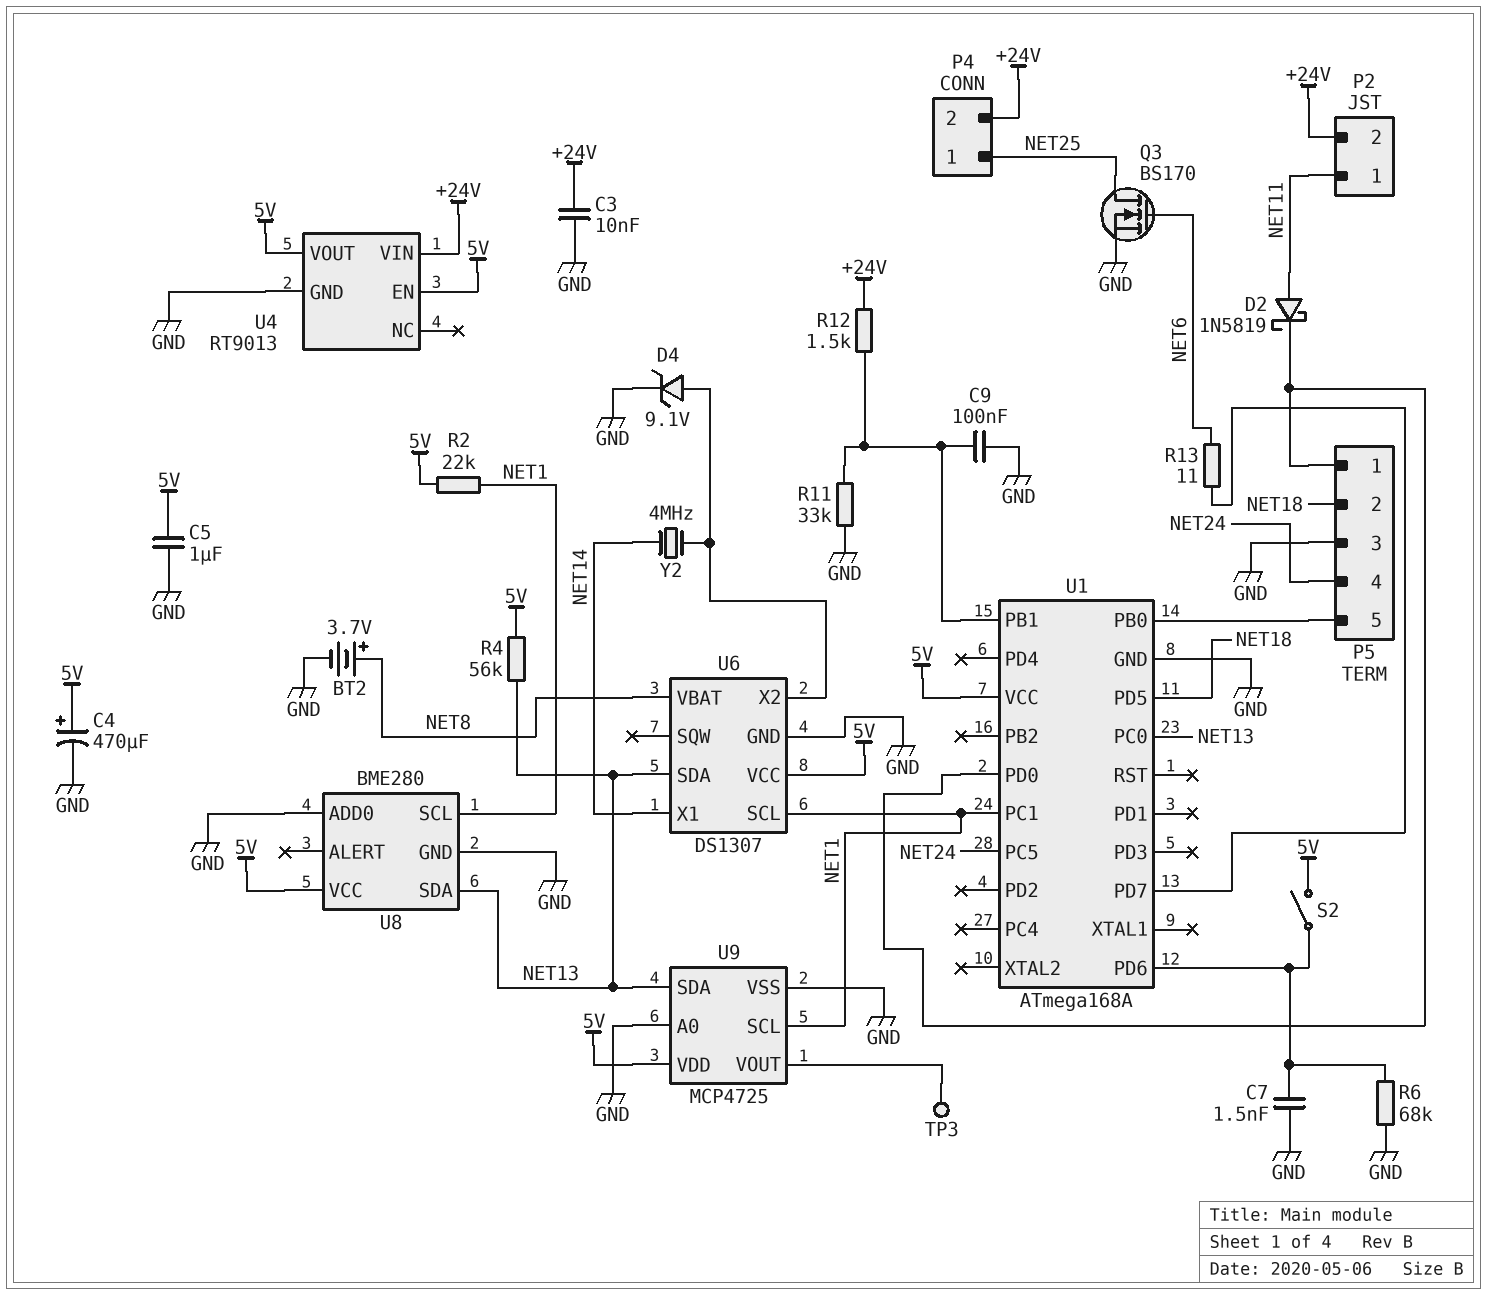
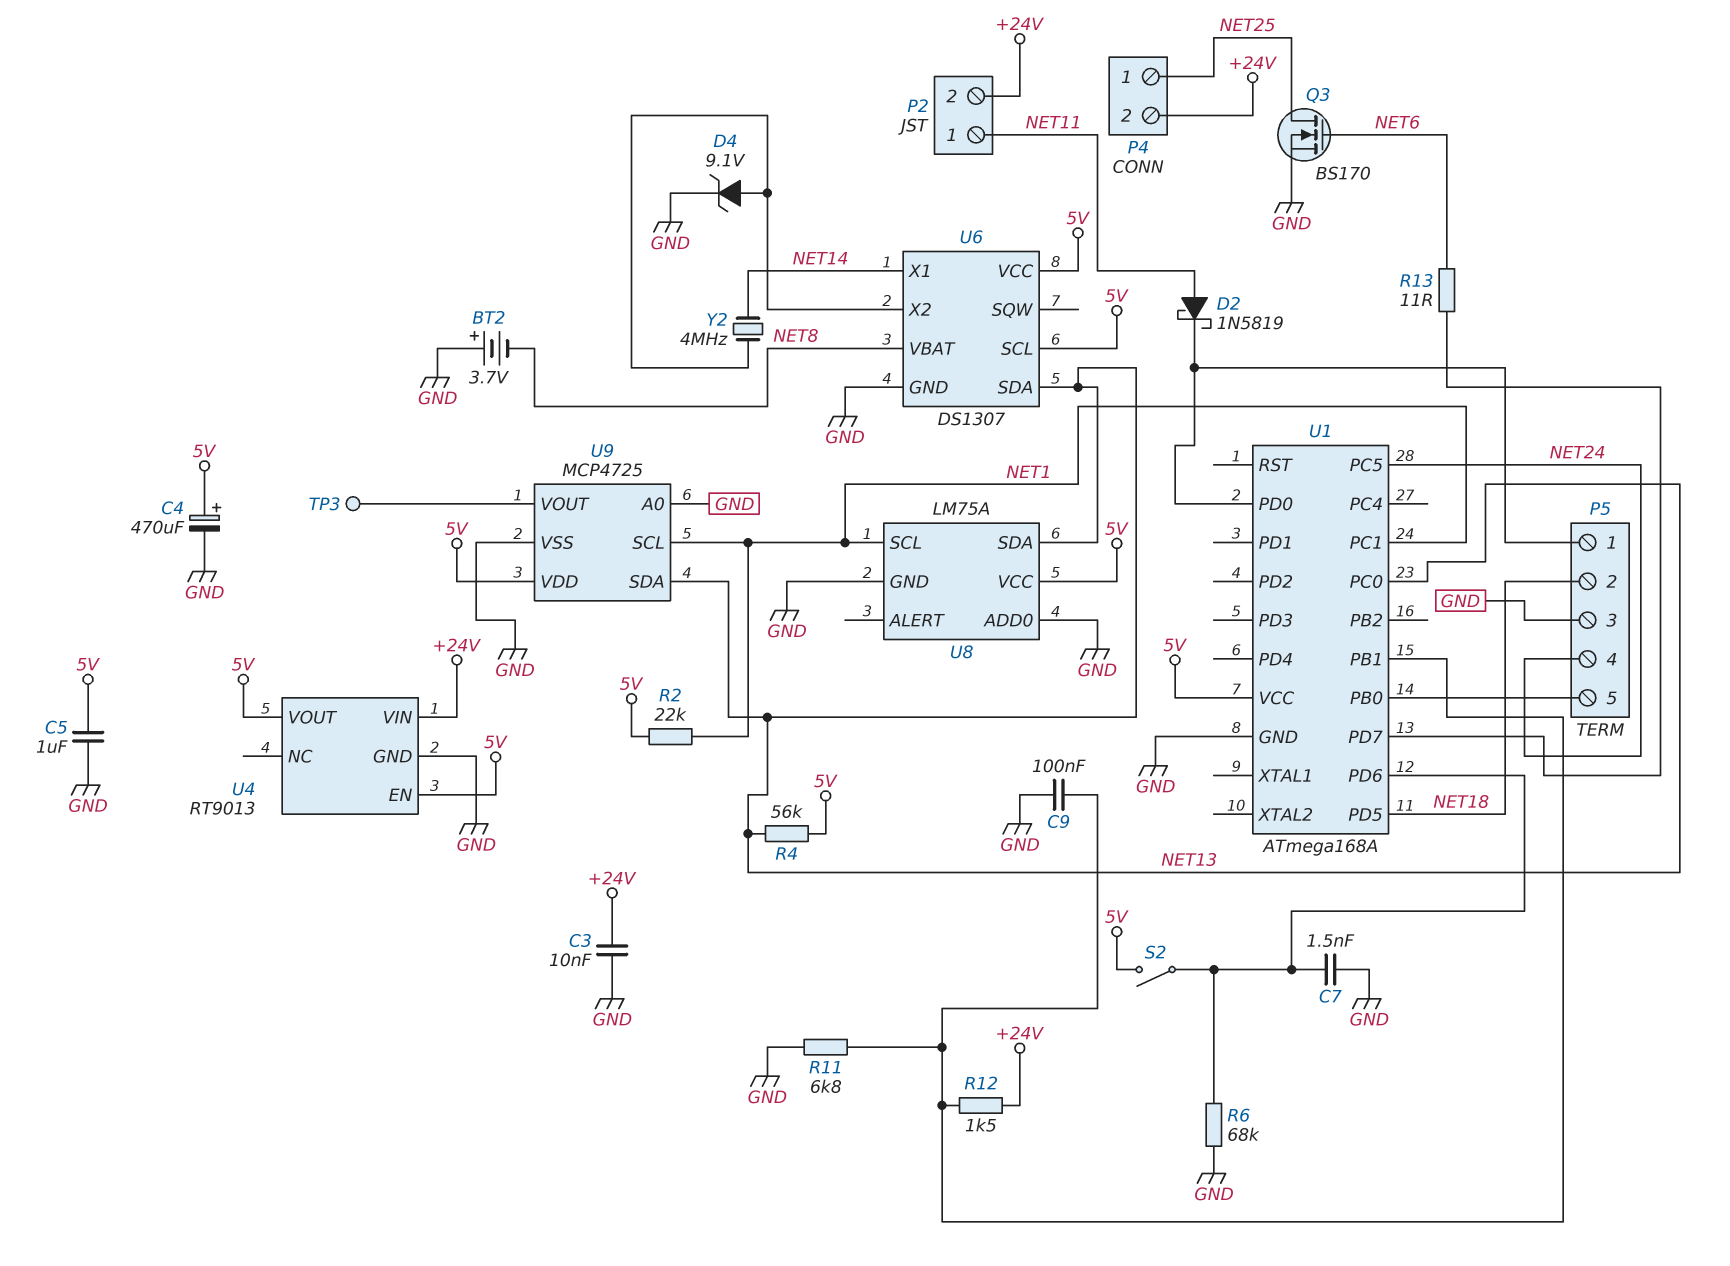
BT2: 3.7V (plus NET8, minus GND) -> 3.7V (plus GND, minus NET8)
R11: 33k (GND, U1/PB1) -> 6.8k (GND, U1/PB1)
U6 pin SCL: NET1 -> 5V
U8: BME280 -> LM75A

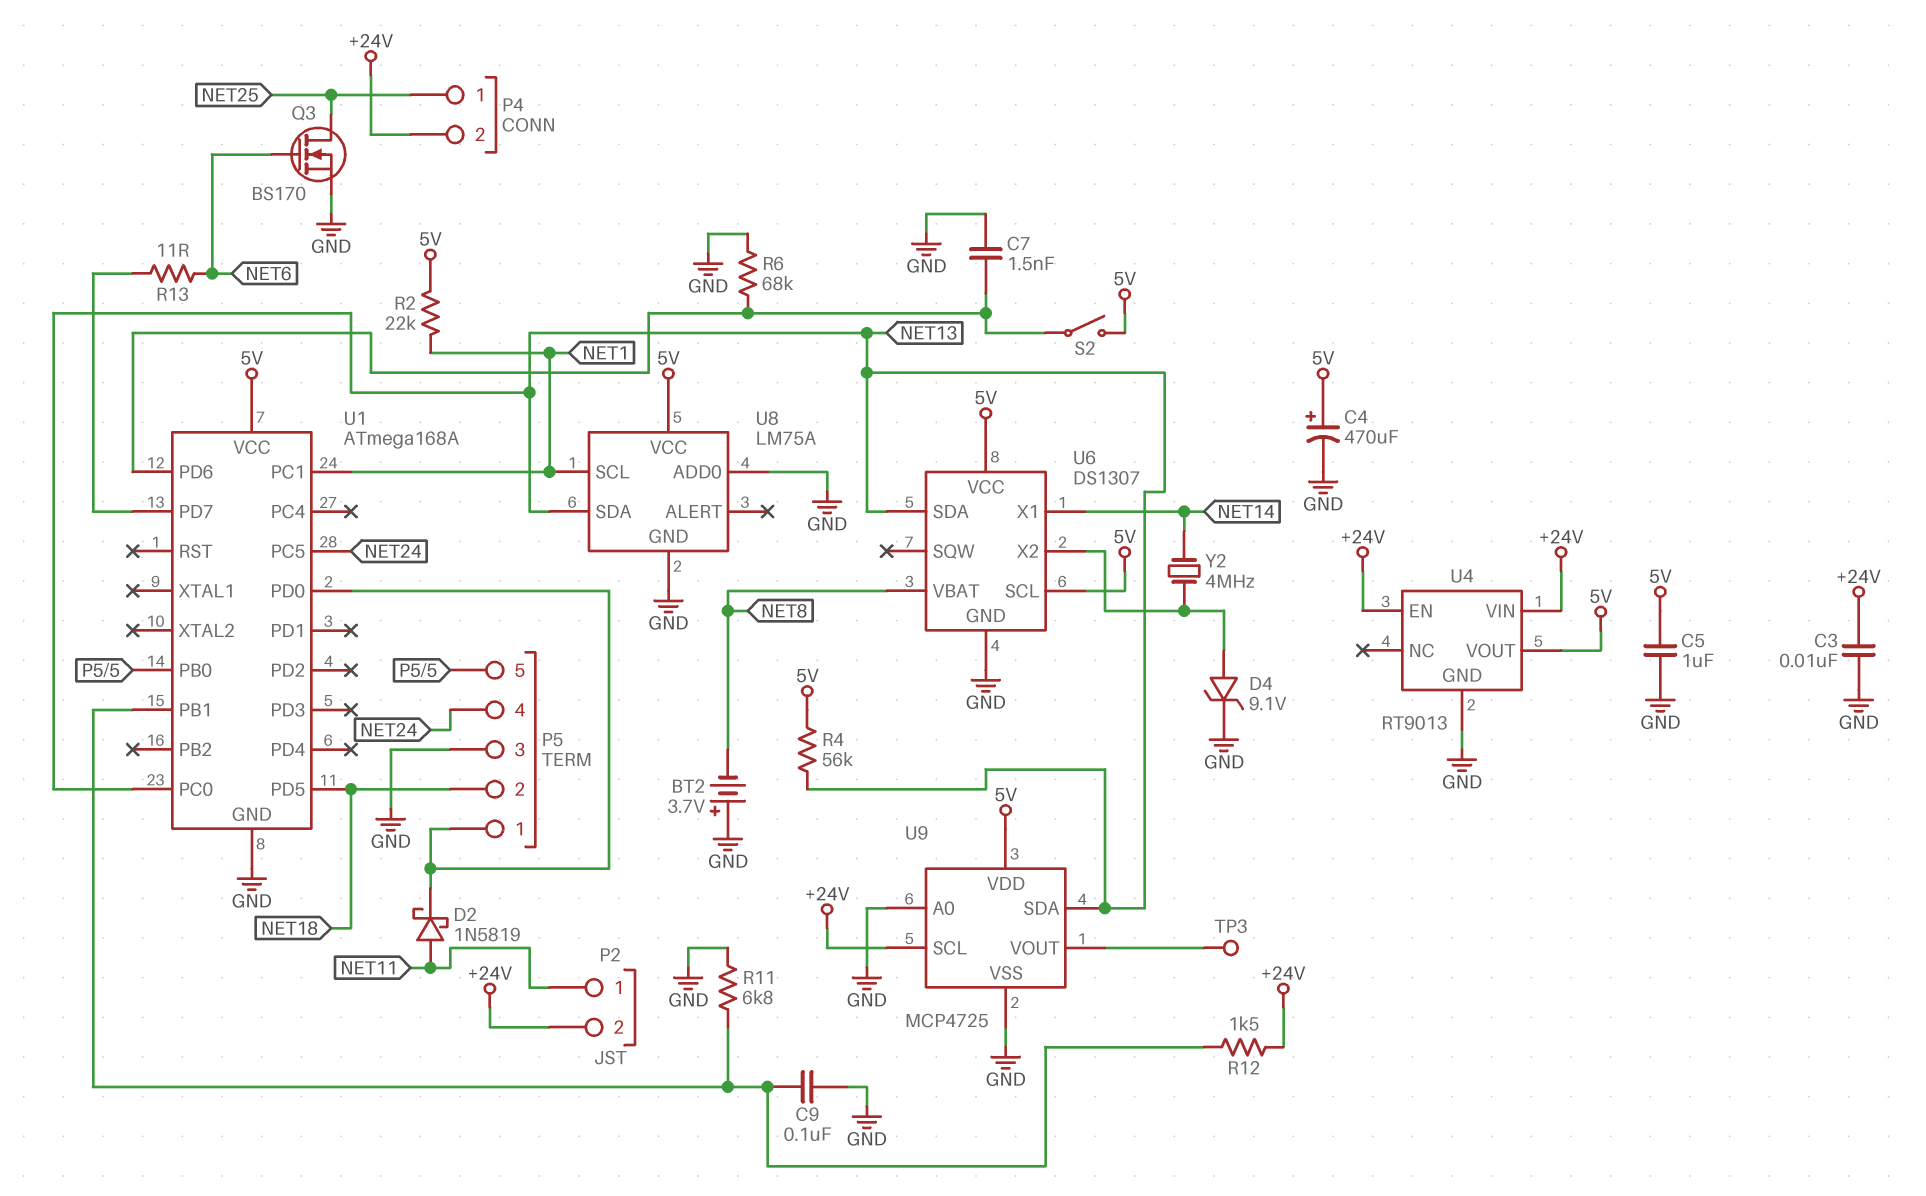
U4 pin EN: 5V -> +24V
U9 pin SCL: NET1 -> +24V

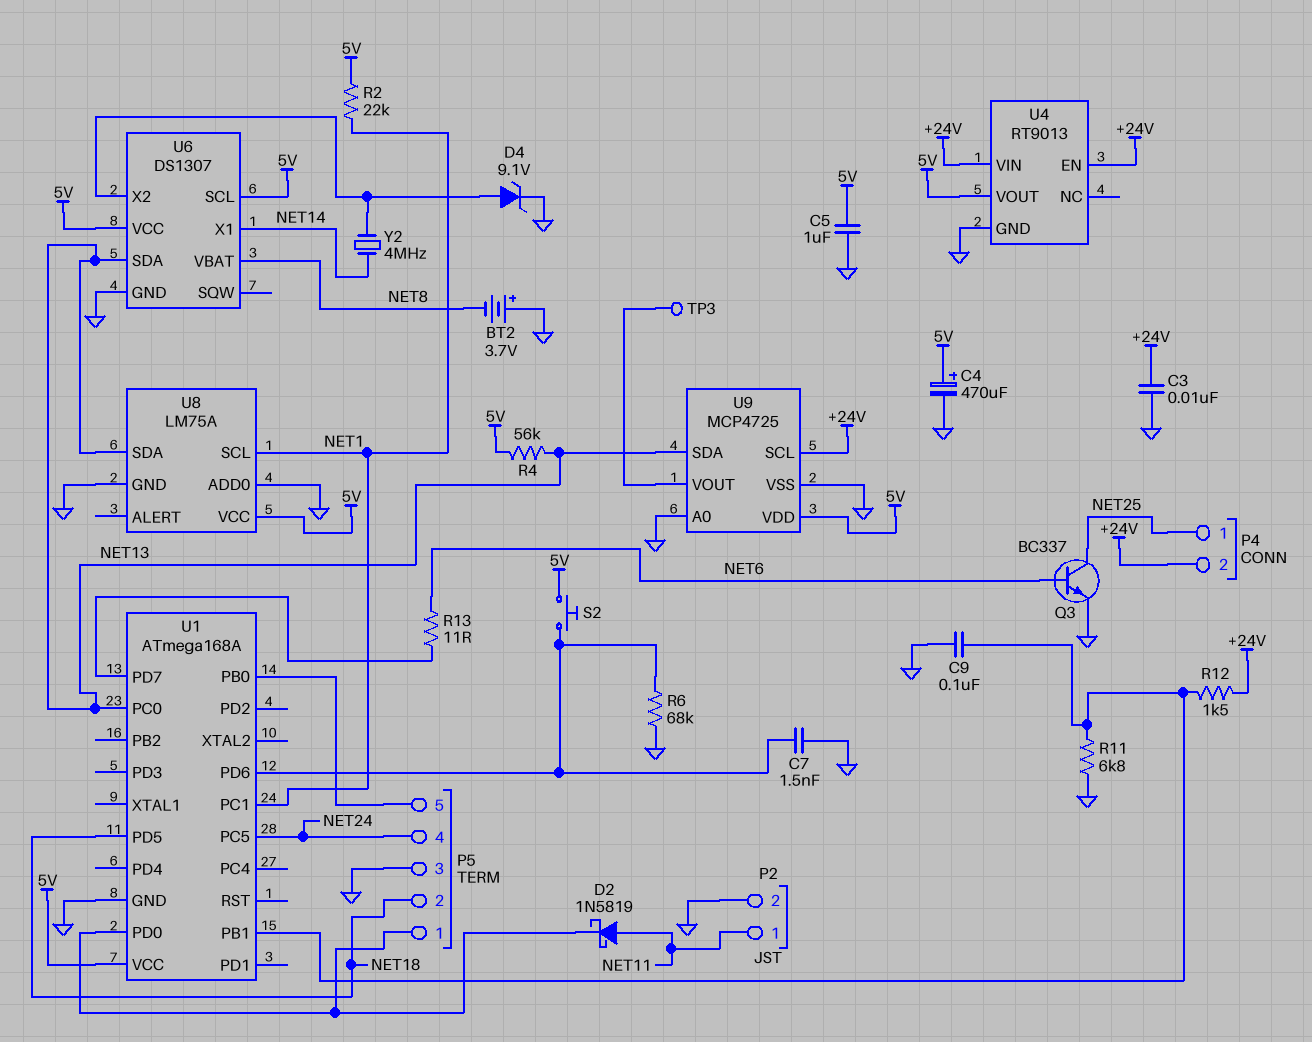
P2 pin 2: +24V -> GND
Q3: NMOS BS170 (G NET6, D NET25, S GND) -> NPN BC337 (B NET6, C NET25, E GND)
S2: switch (5V, U1/PD6) -> button (5V, U1/PD6)

